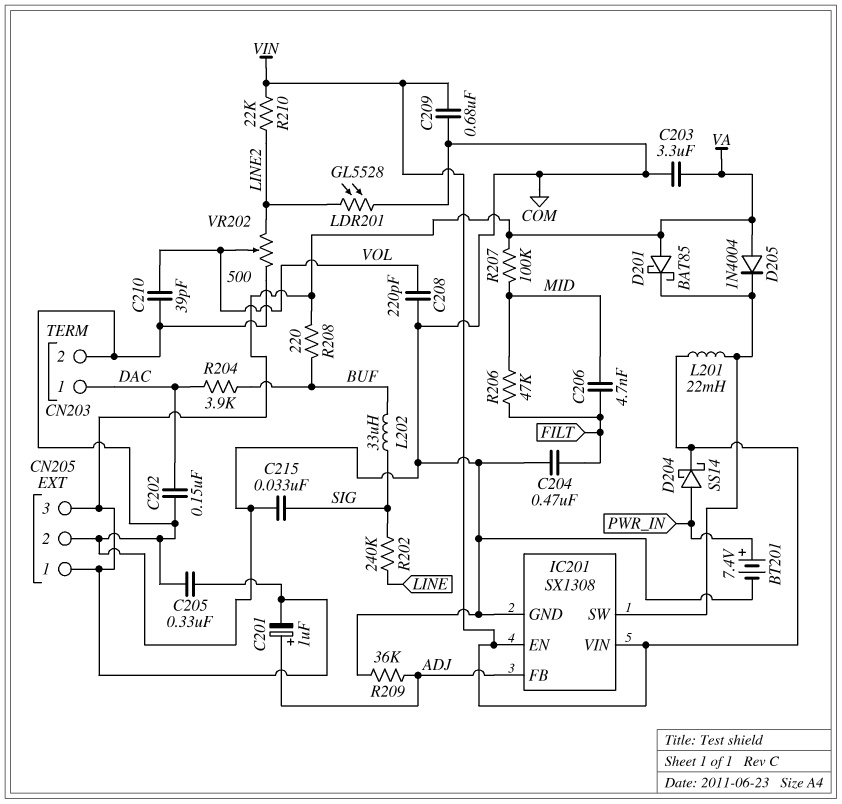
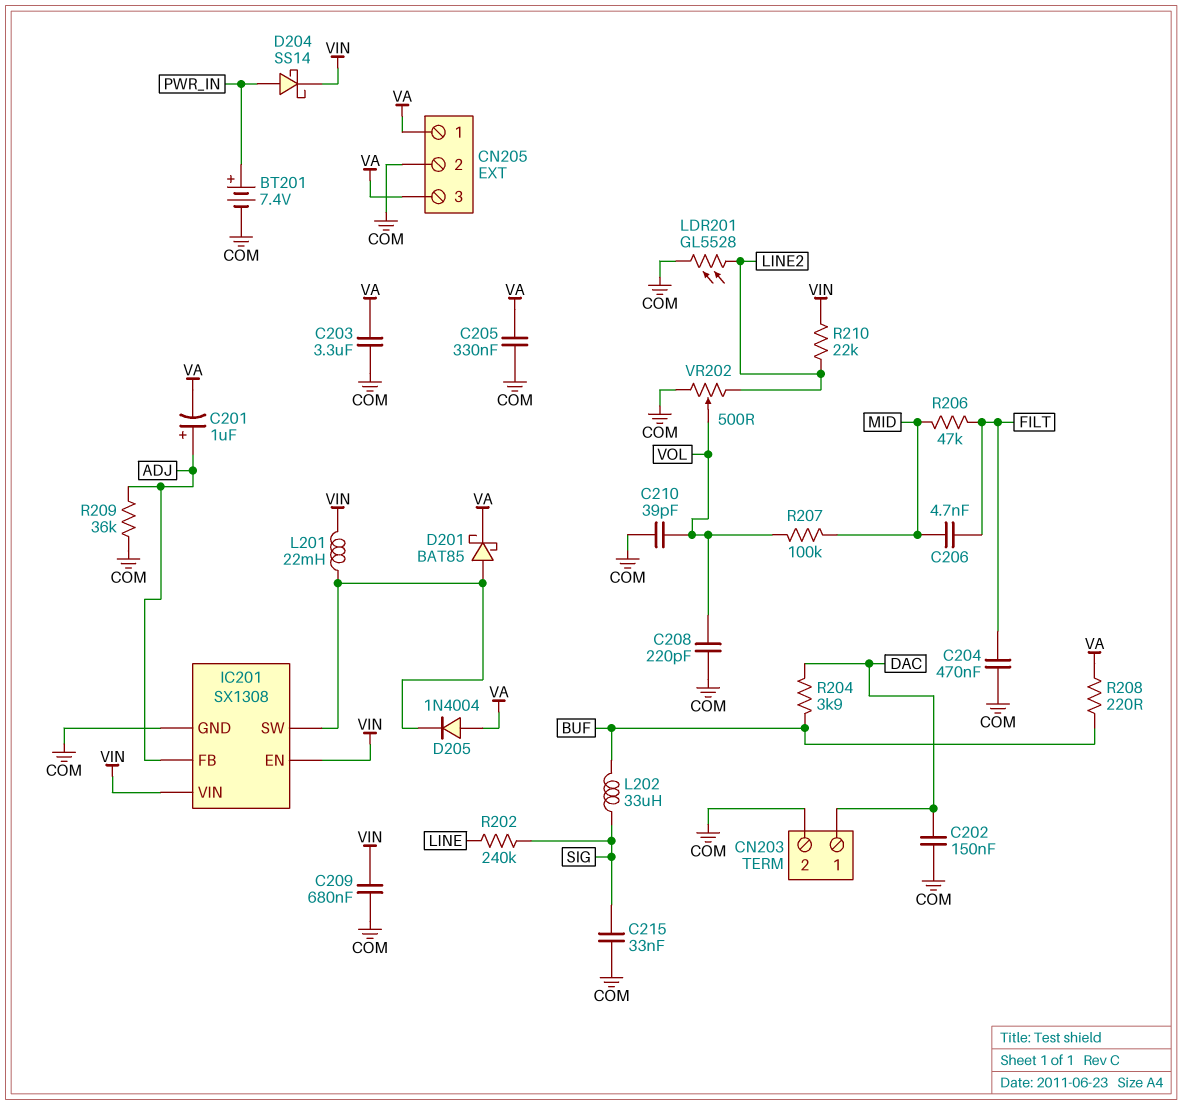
D201: schottky BAT85 (A VA, K IC201/SW) -> schottky BAT85 (A IC201/SW, K VA)
R207: 100k (MID, VA) -> 100k (MID, VOL)

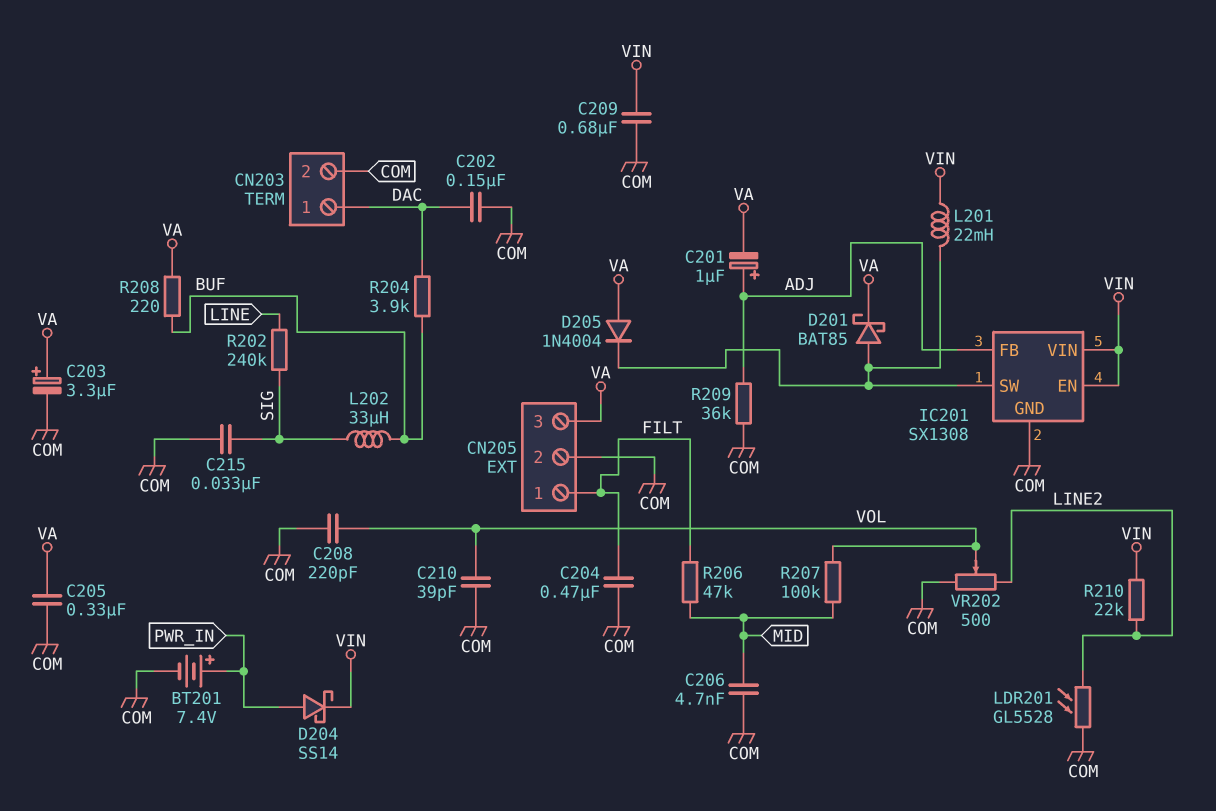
C203: 3.3uF (COM, VA) -> 3.3uF (plus VA, minus COM)
C206: 4.7nF (FILT, MID) -> 4.7nF (COM, MID)
CN205 pin 1: VA -> FILT

